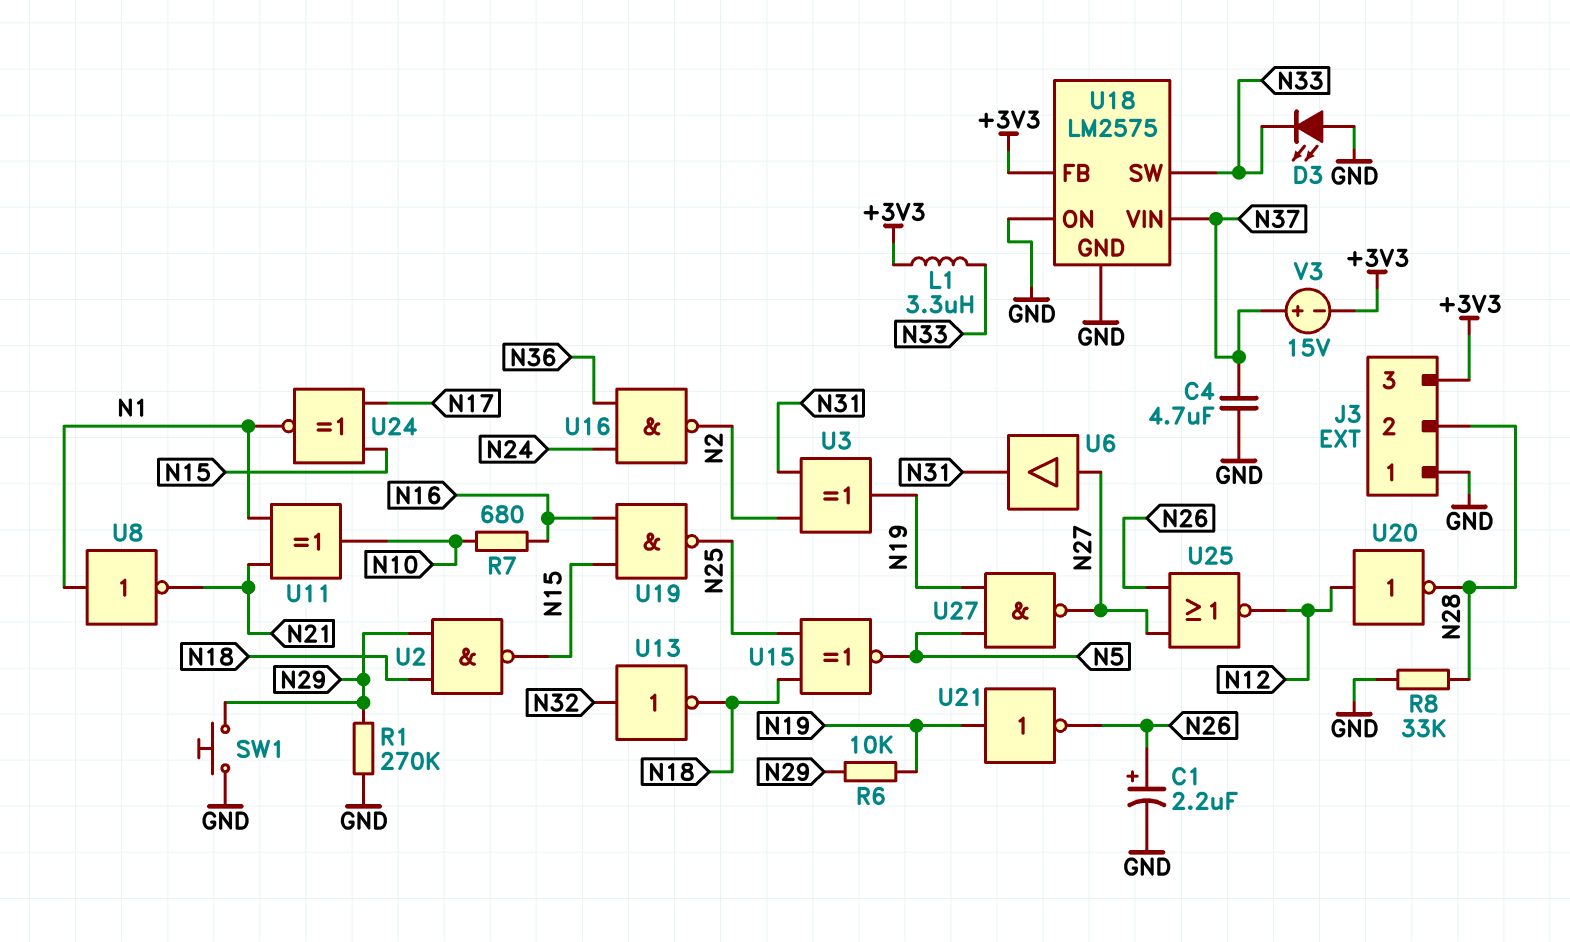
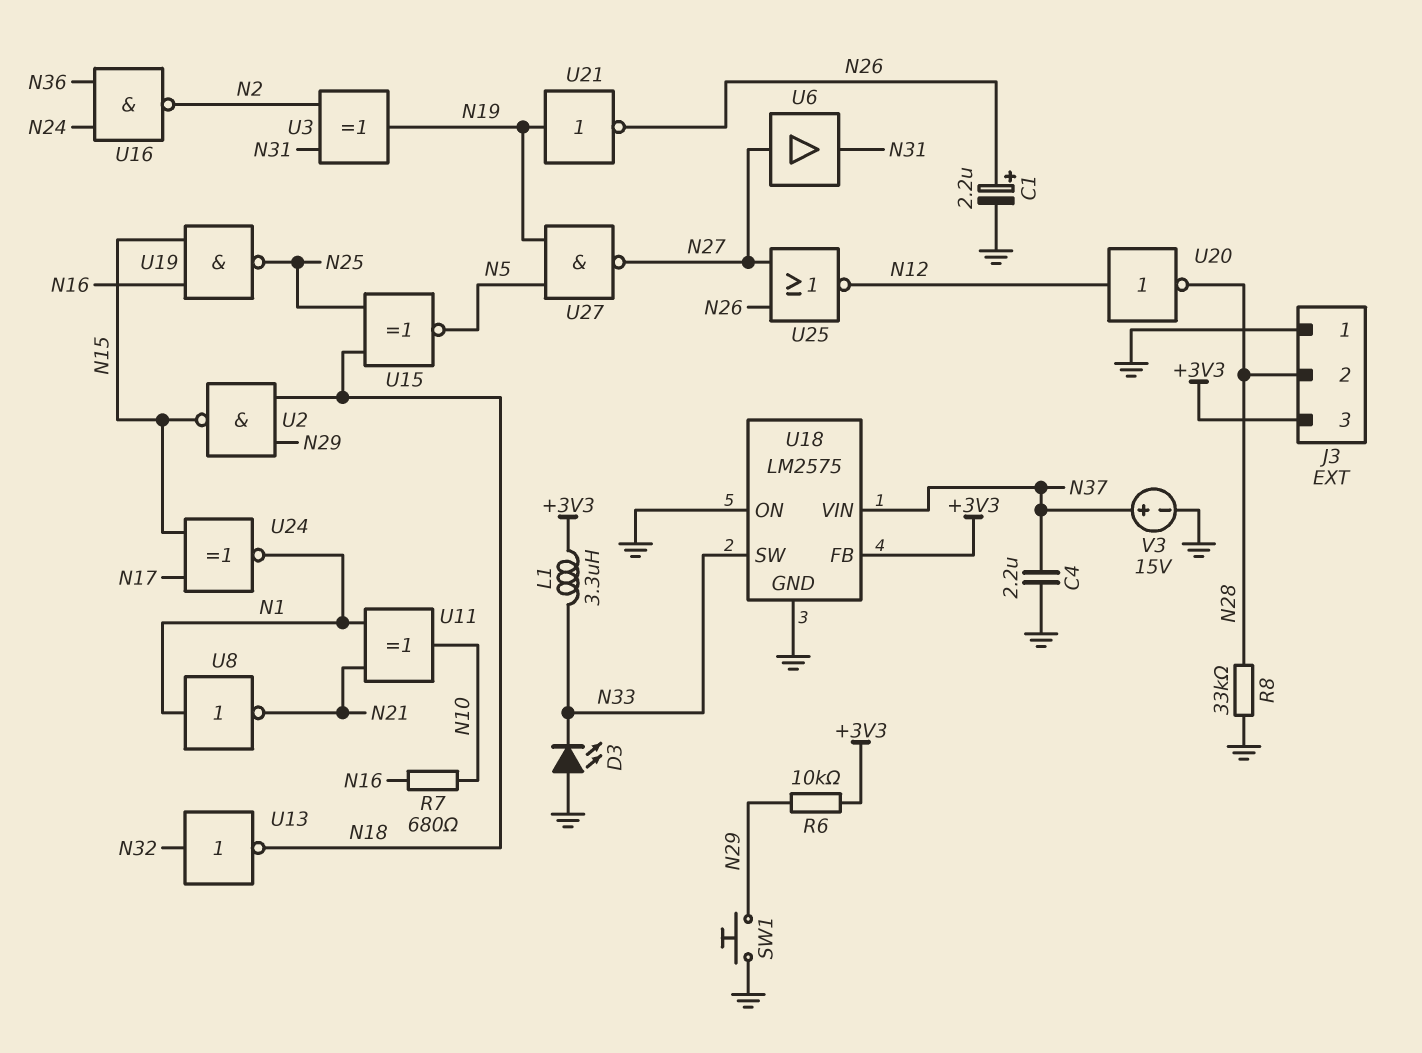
C4: 4.7uF (GND, N37) -> 2.2uF (GND, N37)
R1: 270k (GND, N29) -> none
R6: 10k (N19, N29) -> 10k (+3V3, N29)
V3: 15V (plus N37, minus +3V3) -> 15V (plus N37, minus GND)

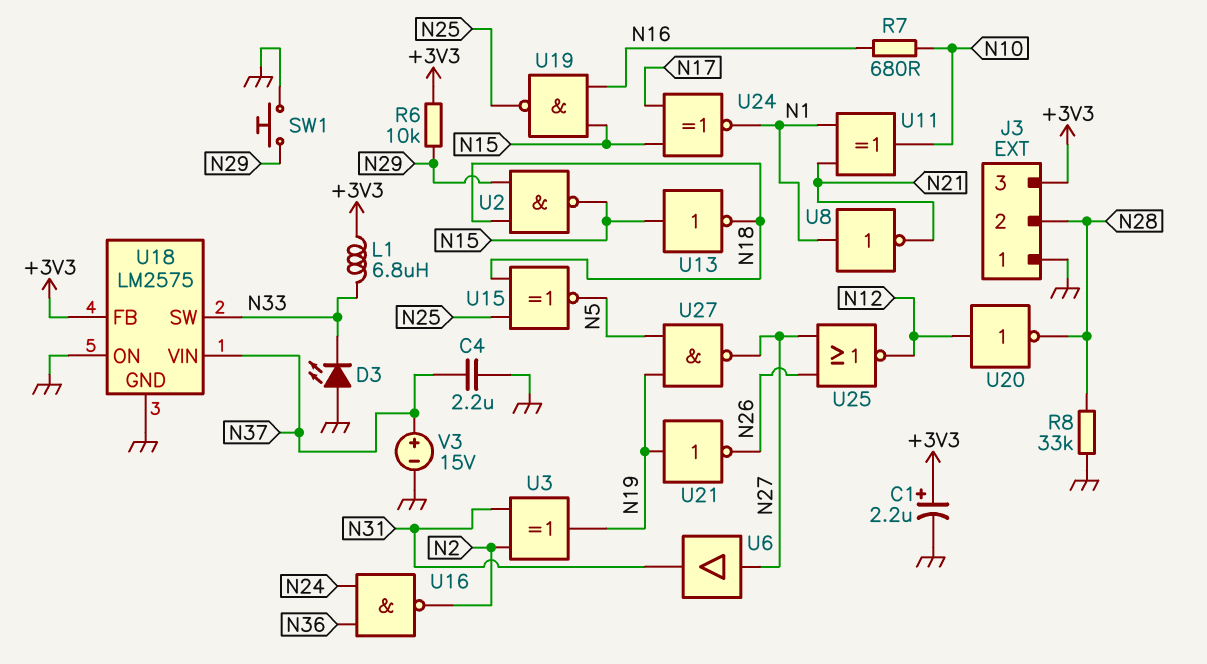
C1: 2.2uF (plus N26, minus GND) -> 2.2uF (plus +3V3, minus GND)
L1: 3.3uH (+3V3, N33) -> 6.8uH (+3V3, N33)
U13: NOT (in N32, out N18) -> NOT (in N15, out N18)

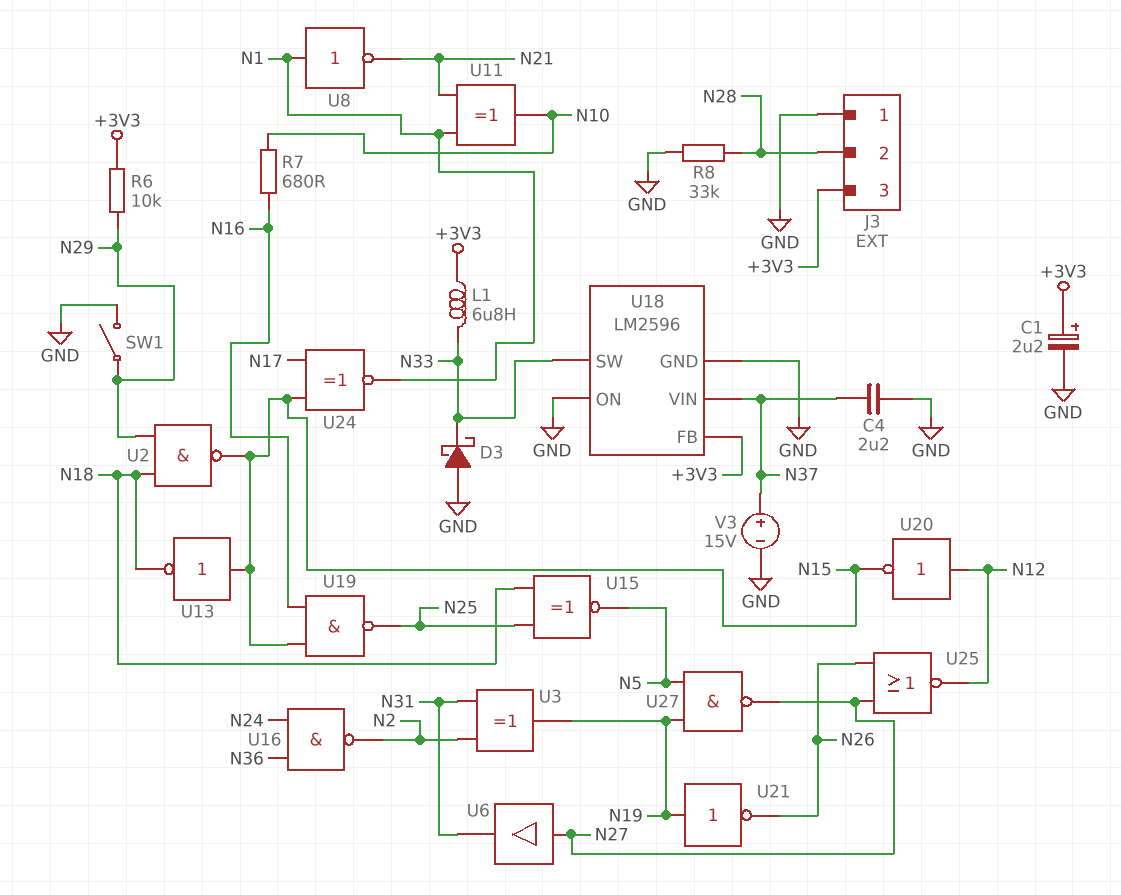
D3: LED (A GND, K N33) -> schottky (A GND, K N33)
SW1: button (GND, N29) -> switch (GND, N29)
U18: LM2575 -> LM2596
U20: NOT (in N12, out N28) -> NOT (in N12, out N15)

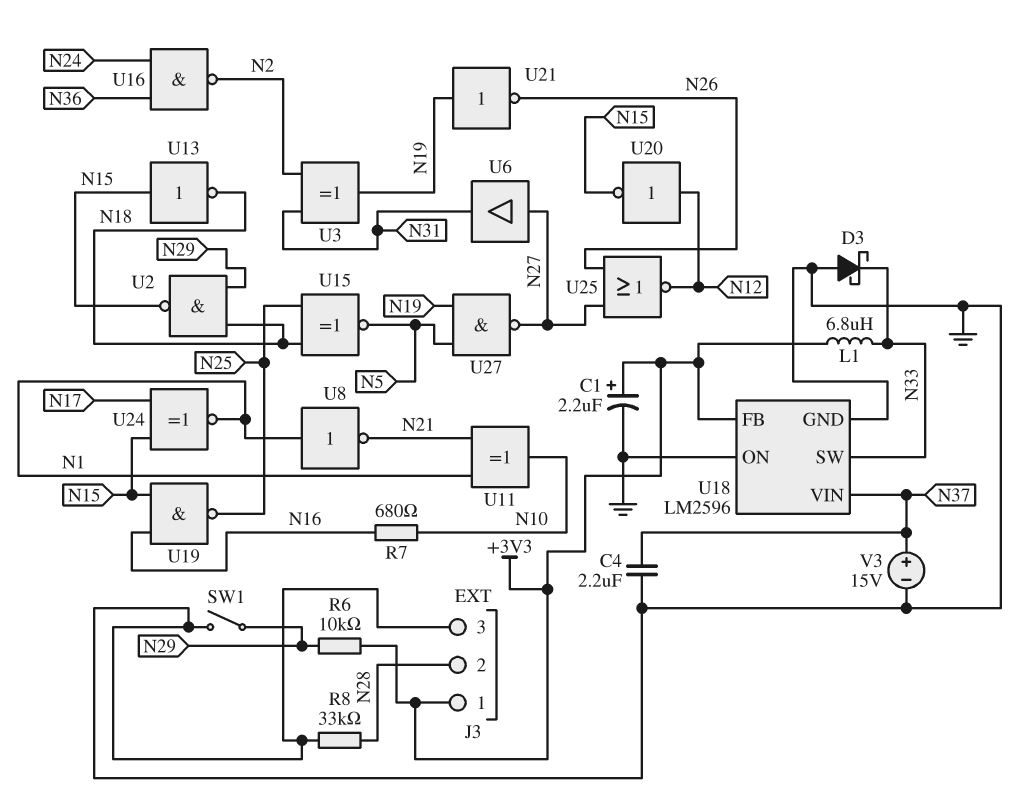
J3 pin 1: GND -> +3V3
J3 pin 3: +3V3 -> GND

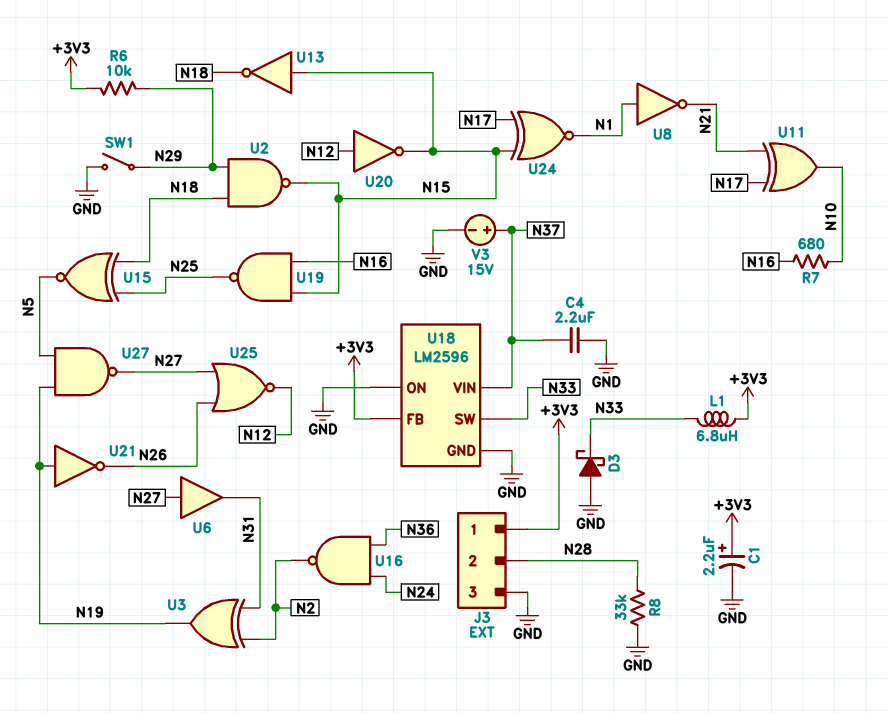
U11: XOR (in N1, in N21, out N10) -> XOR (in N17, in N21, out N10)

